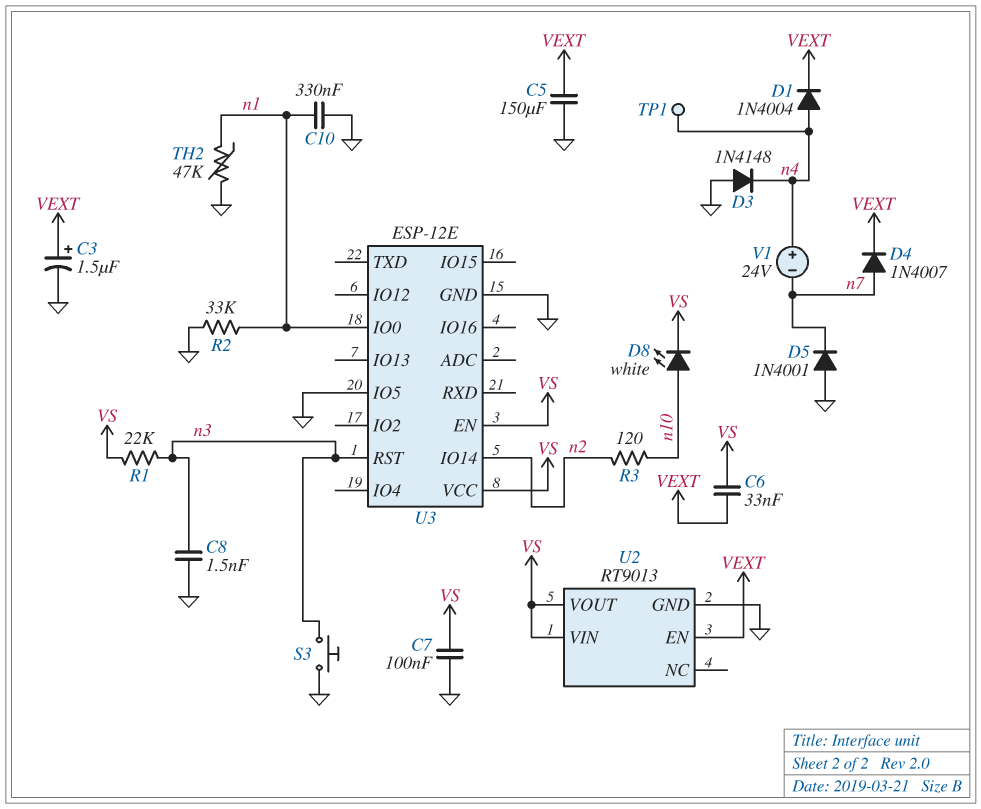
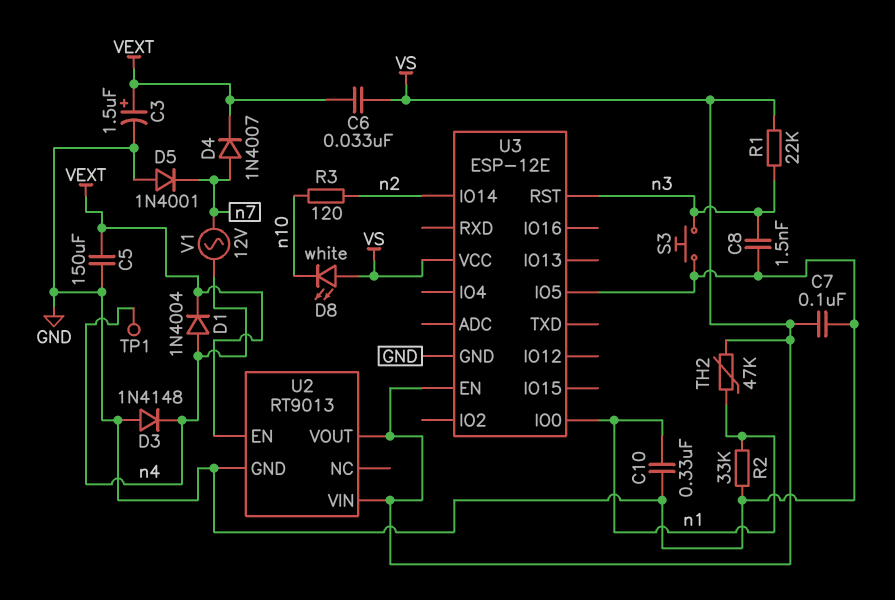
D8: LED white (A n10, K VS) -> LED white (A VS, K n10)
TH2: 47k (GND, n1) -> 47k (VS, n1)
V1: 24V (plus n4, minus n7) -> AC 12V (n4, n7)

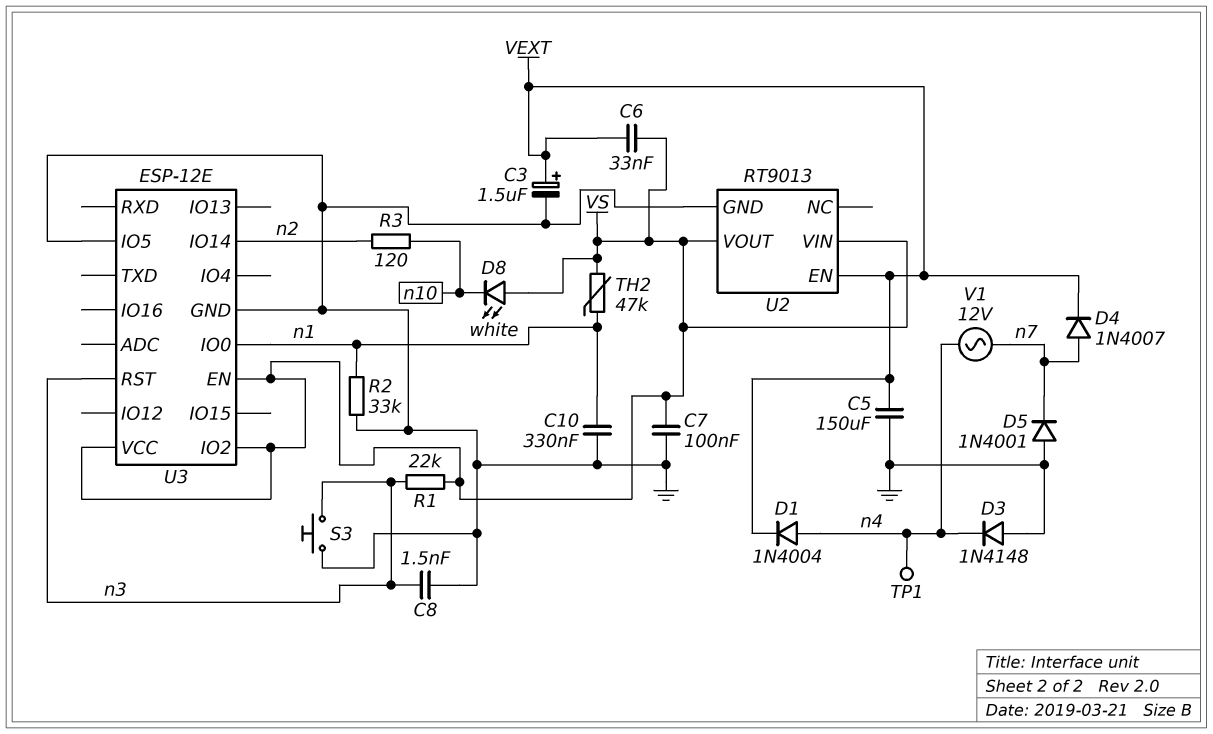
U3 pin IO2: none -> VS

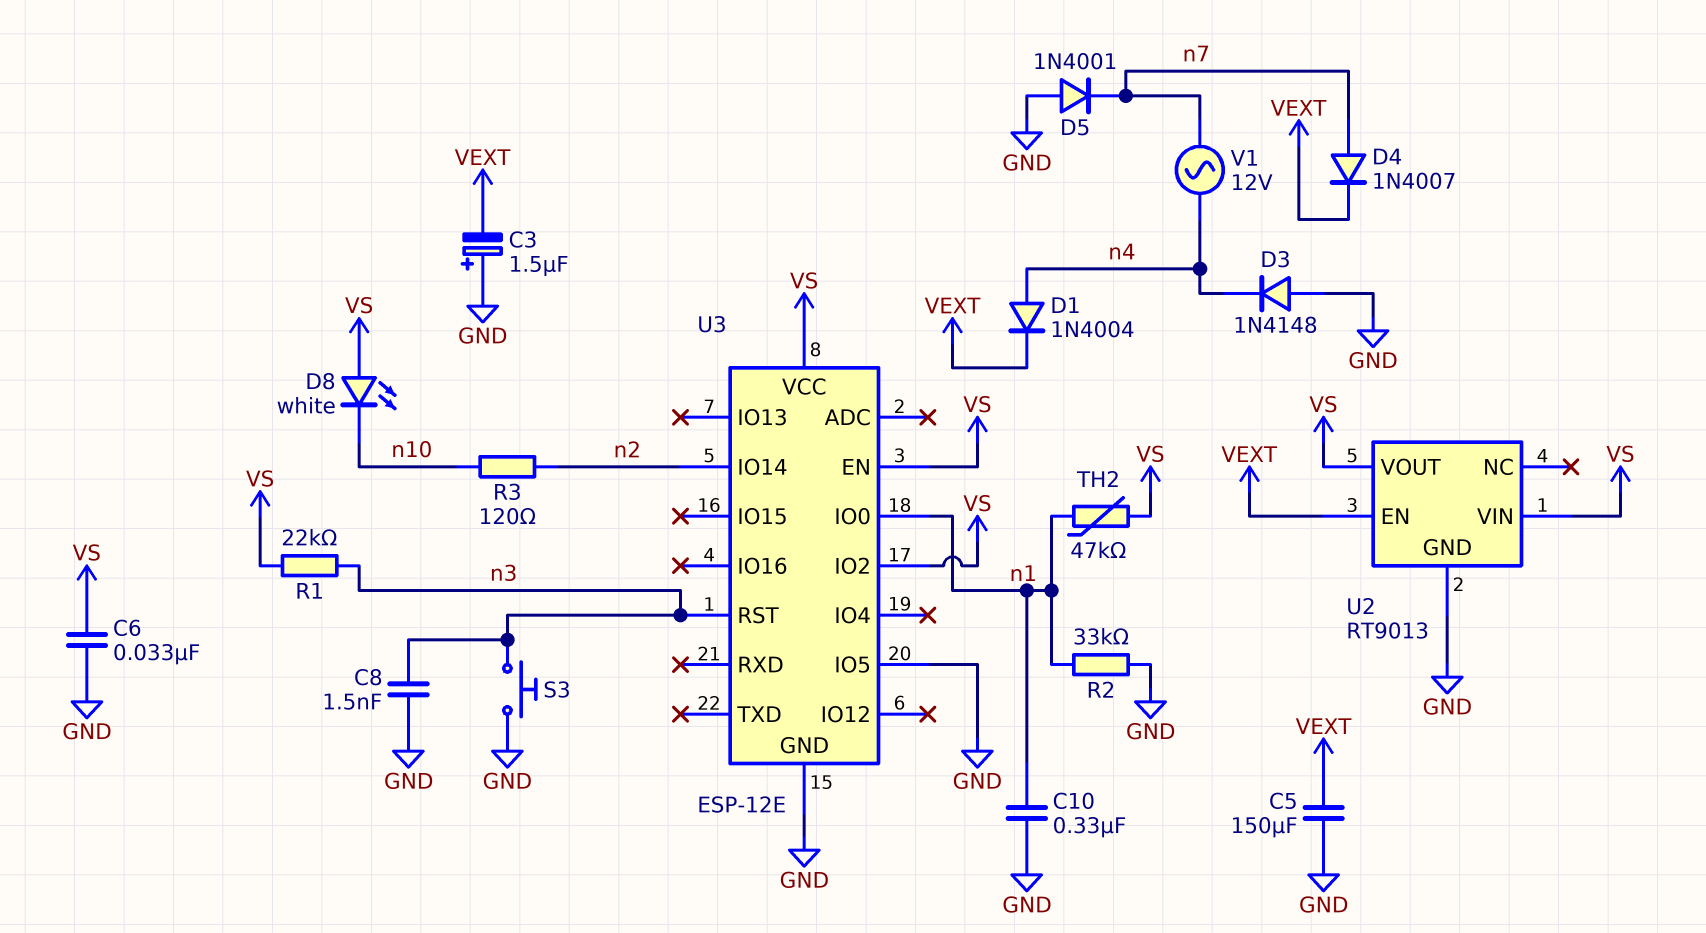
C3: 1.5uF (plus VEXT, minus GND) -> 1.5uF (plus GND, minus VEXT)
C6: 33nF (VEXT, VS) -> 33nF (GND, VS)
C7: 100nF (GND, VS) -> none
TP1: test point (n4) -> none

